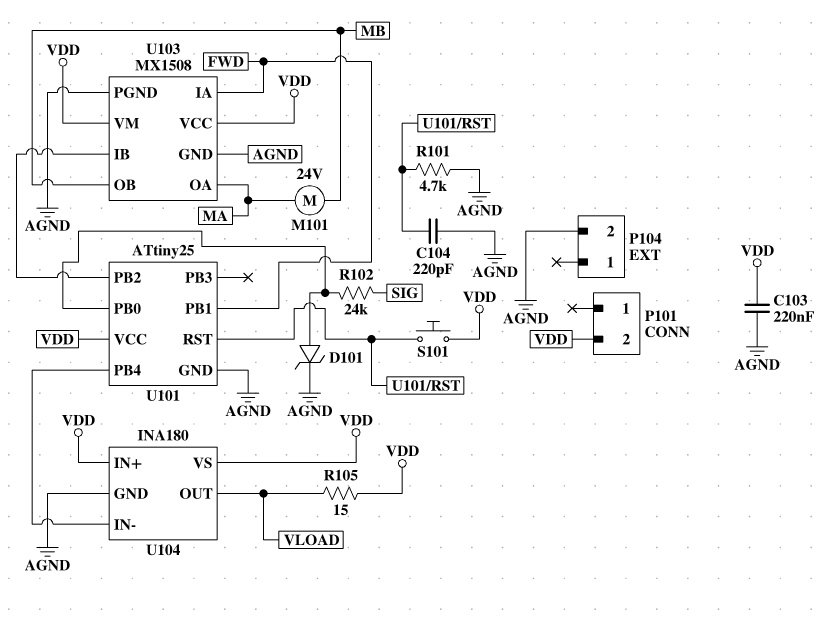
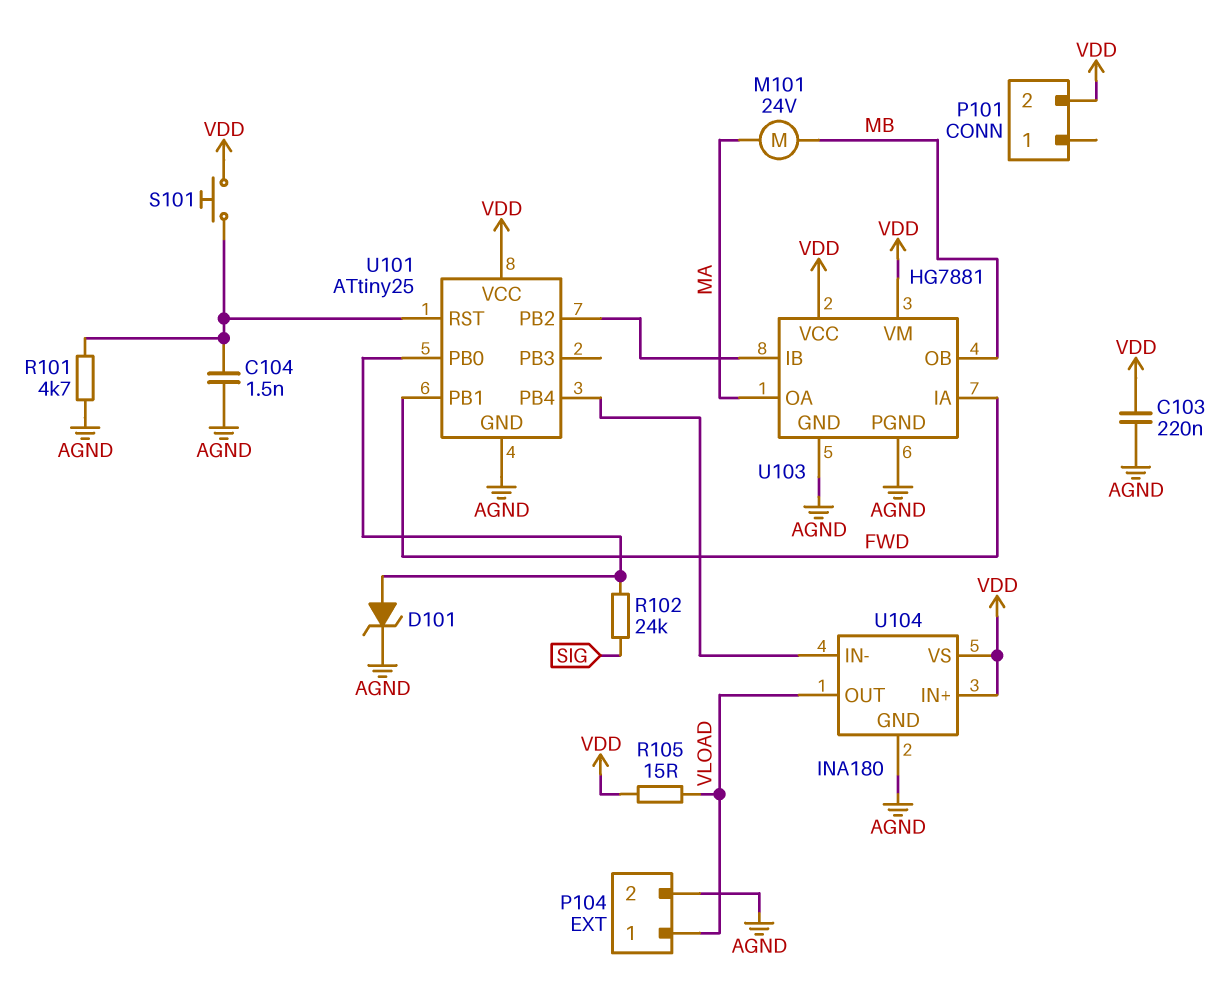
C104: 220pF (AGND, U101/RST) -> 1.5nF (AGND, U101/RST)
P104 pin 1: none -> VLOAD
U103: MX1508 -> HG7881

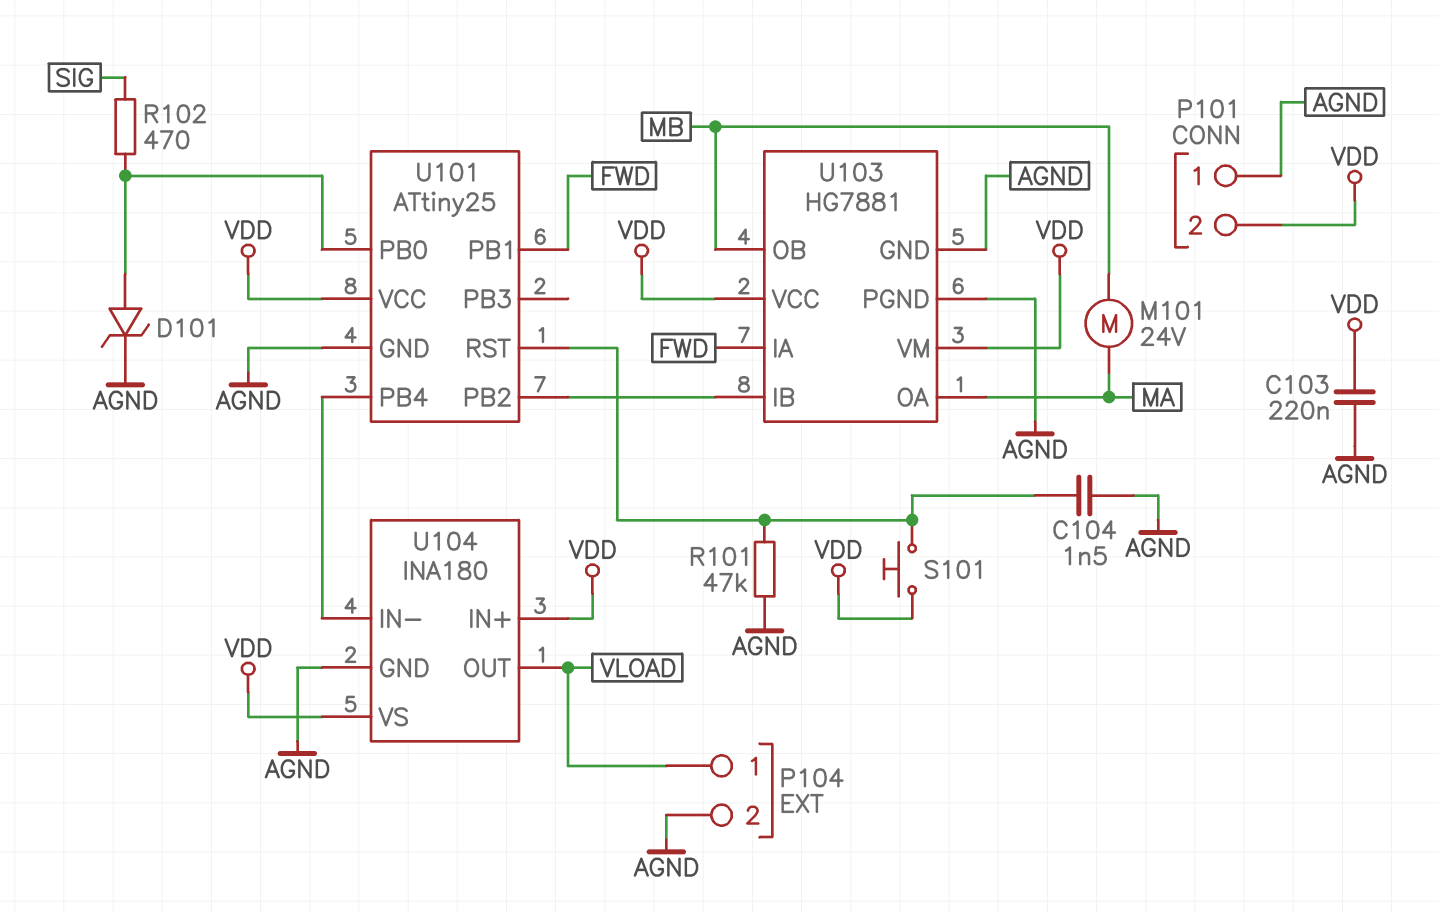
P101 pin 1: none -> AGND
R101: 4.7k (AGND, U101/RST) -> 47k (AGND, U101/RST)
R102: 24k (SIG, U101/PB0) -> 470 (SIG, U101/PB0)
R105: 15 (VDD, VLOAD) -> none

